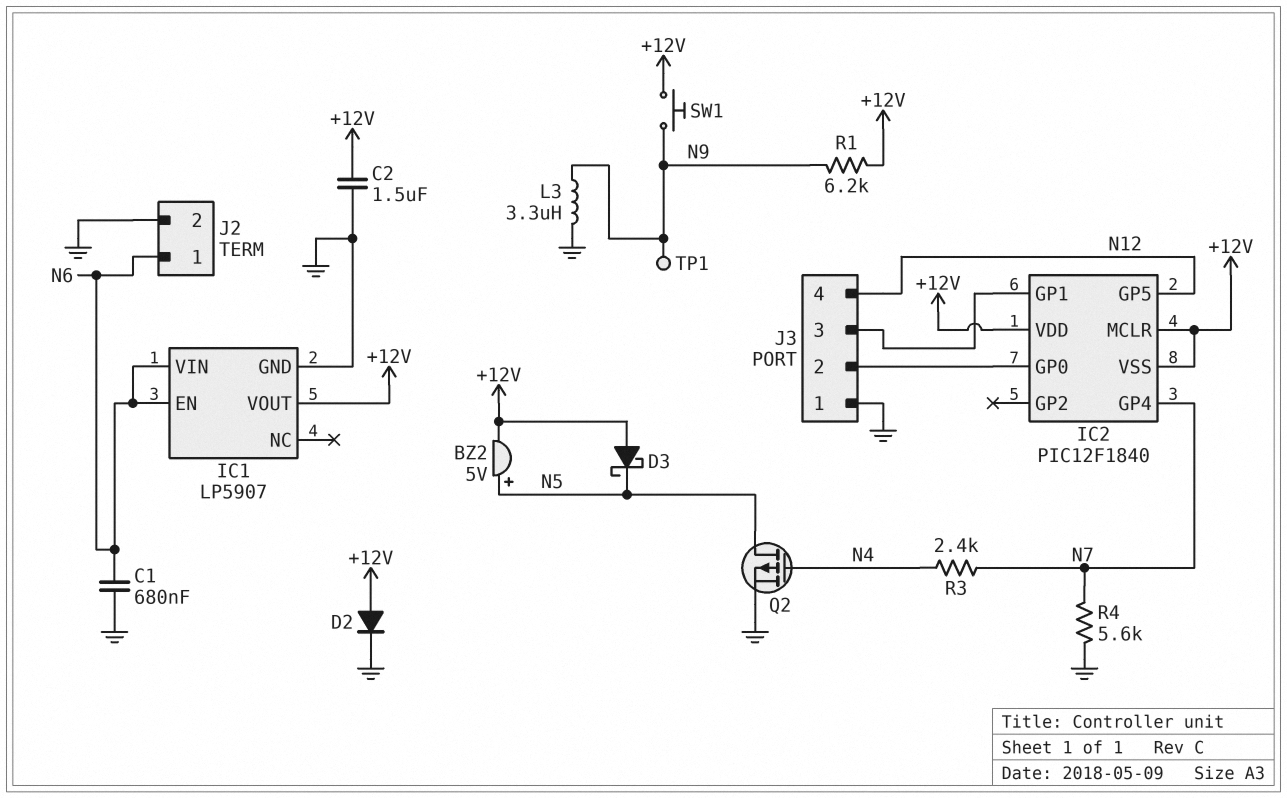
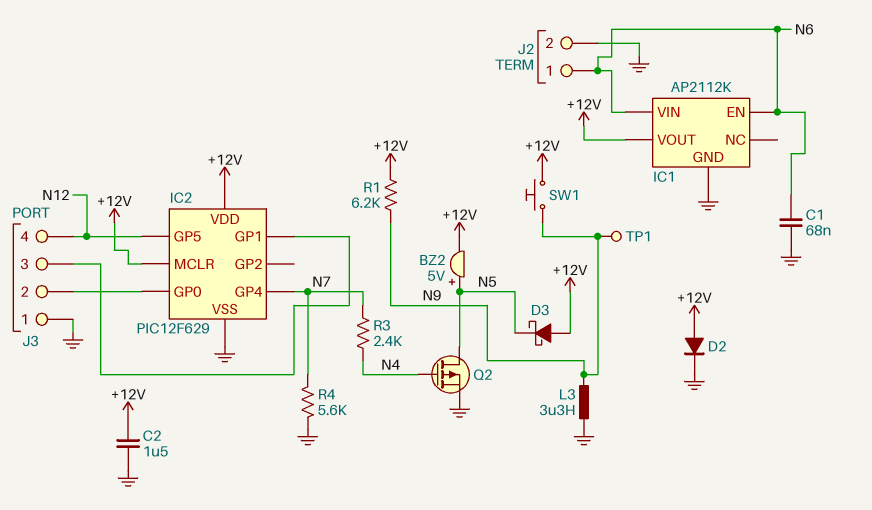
C1: 680nF (GND, N6) -> 68nF (GND, N6)
IC1: LP5907 -> AP2112K
IC2: PIC12F1840 -> PIC12F629
IC2 pin VSS: +12V -> GND

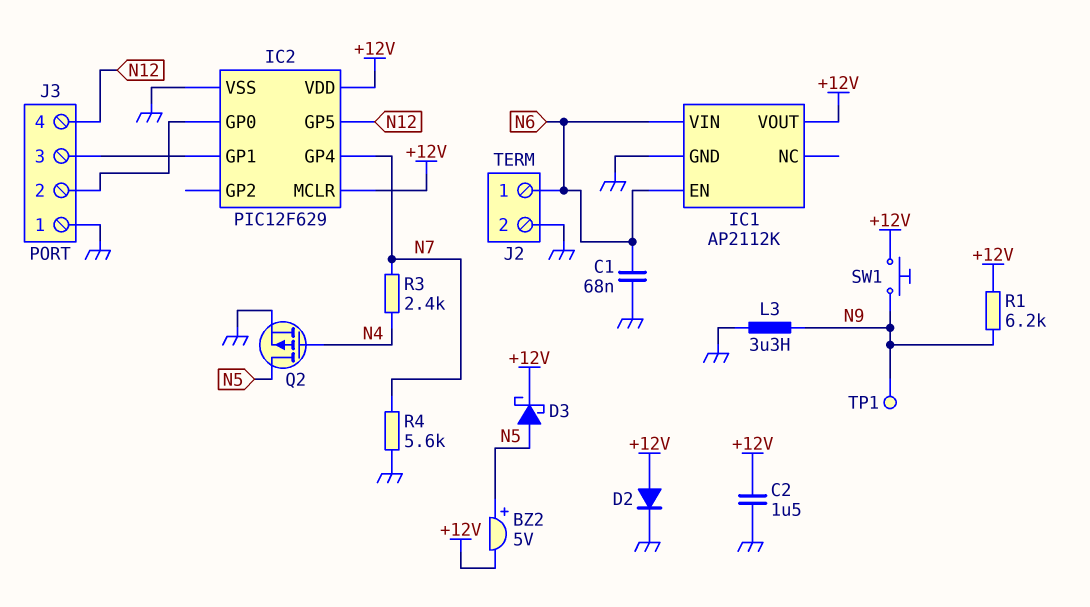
D3: schottky (A +12V, K N5) -> schottky (A N5, K +12V)

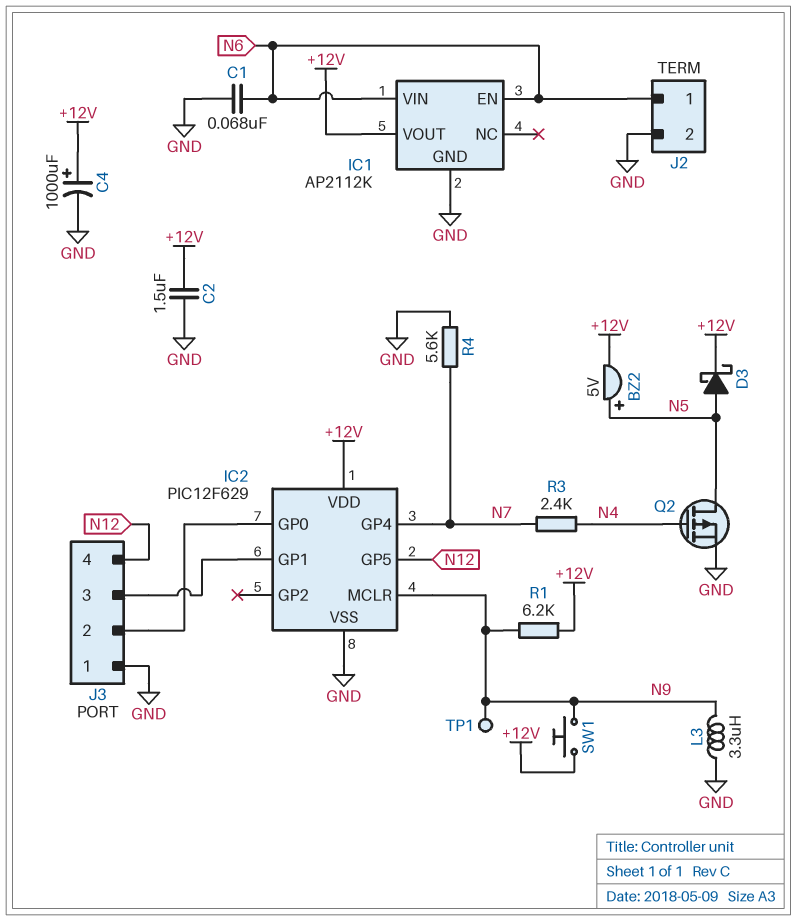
C4: none -> 1000uF (plus +12V, minus GND)
D2: diode (A +12V, K GND) -> none
IC2 pin MCLR: +12V -> N9

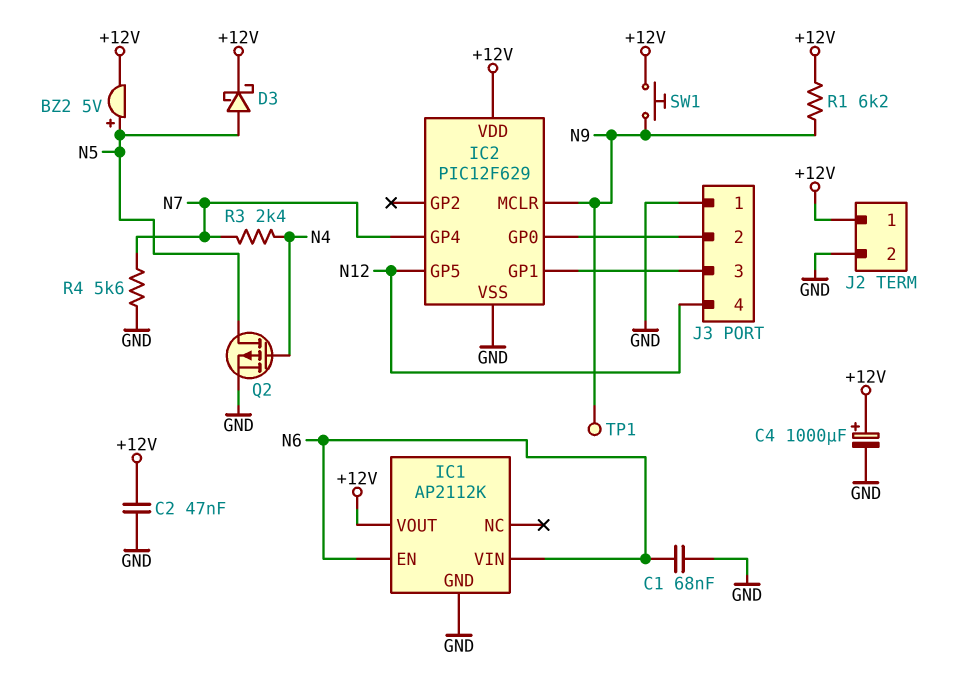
C2: 1.5uF (+12V, GND) -> 47nF (+12V, GND)
J2 pin 1: N6 -> +12V
L3: 3.3uH (GND, N9) -> none

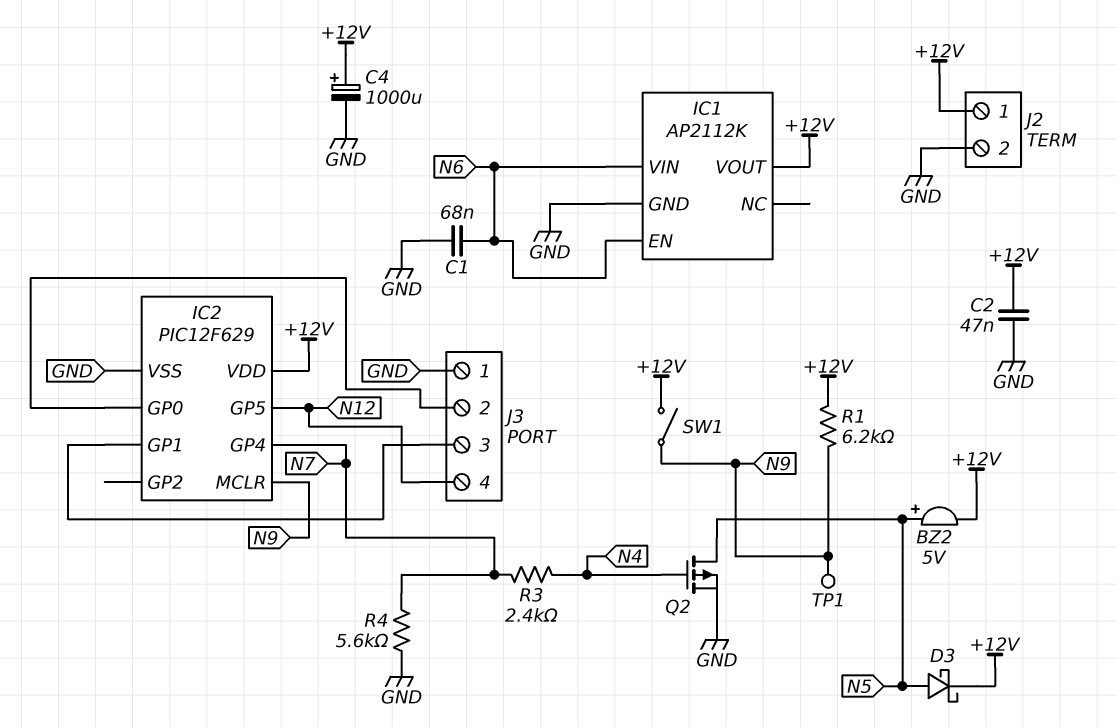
SW1: button (+12V, N9) -> switch (+12V, N9)

